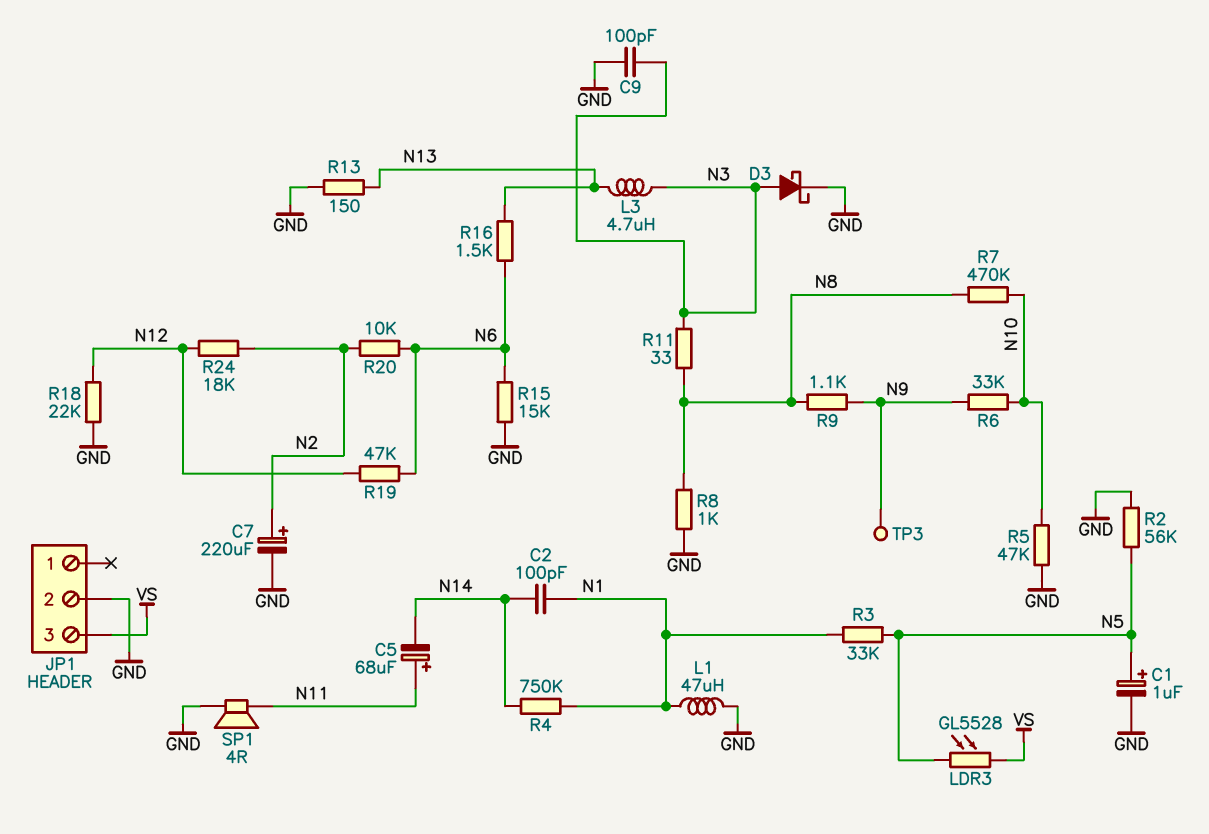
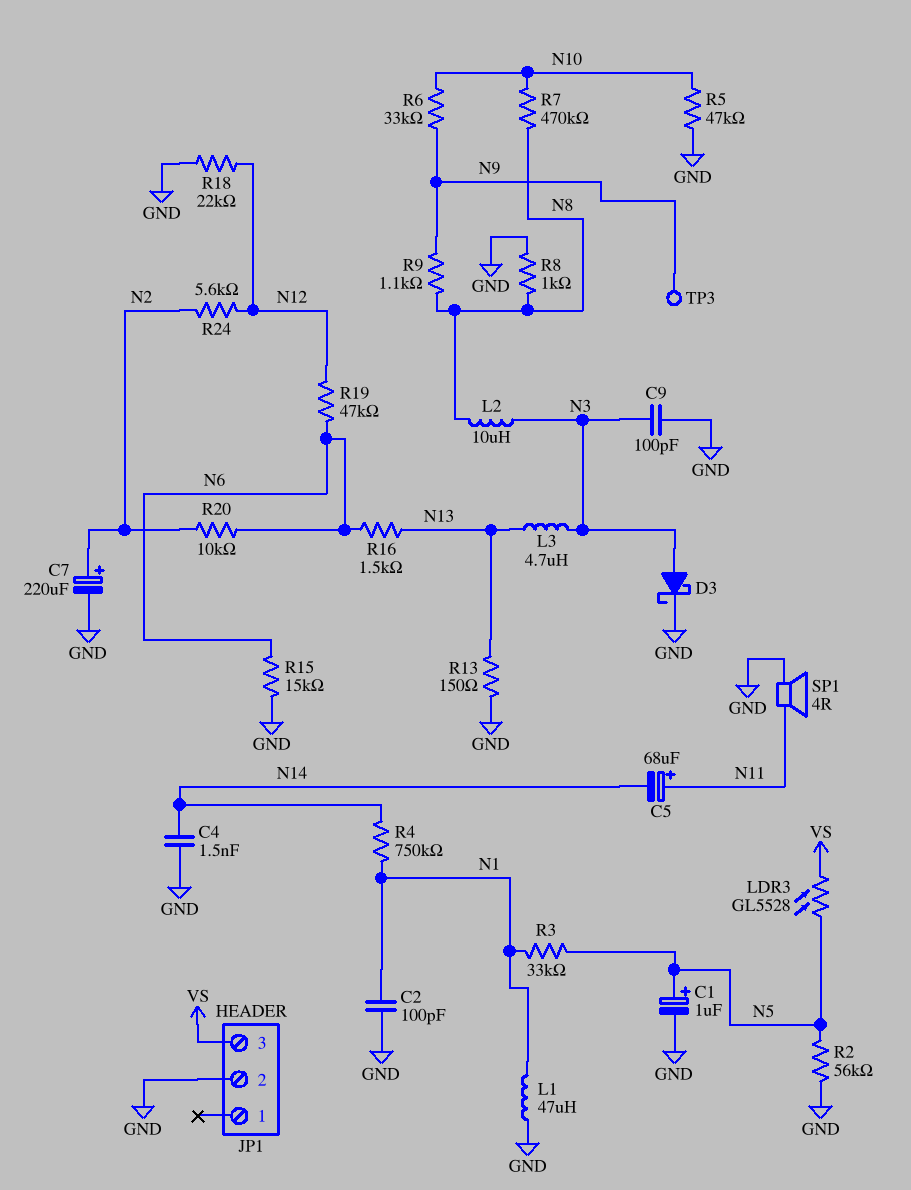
C2: 100pF (N1, N14) -> 100pF (GND, N1)
C4: none -> 1.5nF (GND, N14)
L2: none -> 10uH (N3, N8)
R11: 33 (N3, N8) -> none
R24: 18k (N2, N12) -> 5.6k (N2, N12)

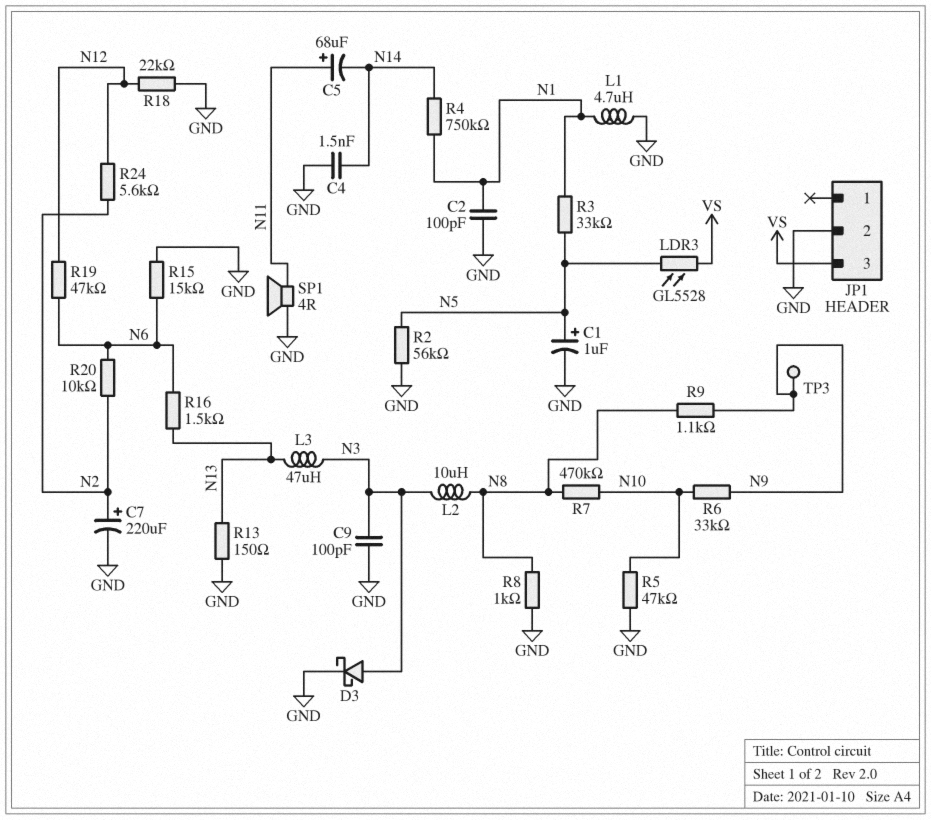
L1: 47uH (GND, N1) -> 4.7uH (GND, N1)
L3: 4.7uH (N3, N13) -> 47uH (N3, N13)

